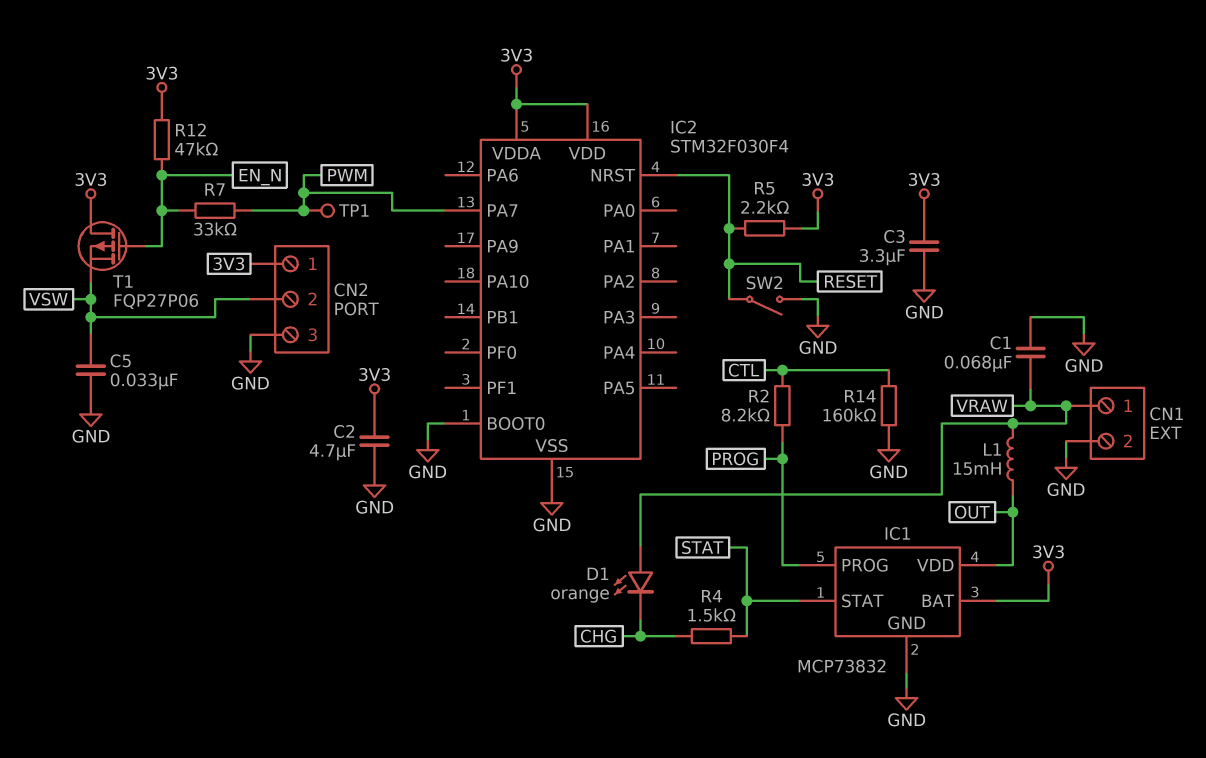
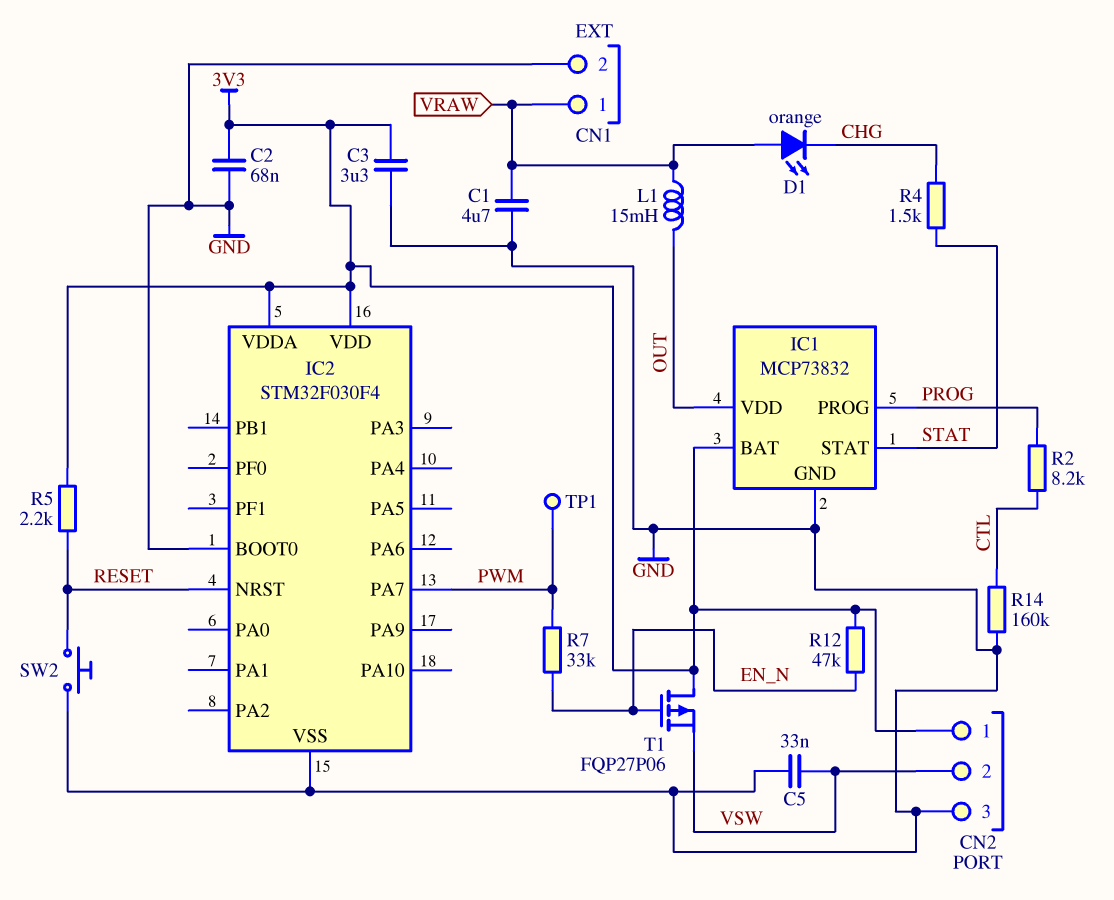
C1: 68nF (GND, VRAW) -> 4.7uF (GND, VRAW)
C2: 4.7uF (3V3, GND) -> 68nF (3V3, GND)
SW2: switch (GND, RESET) -> button (GND, RESET)

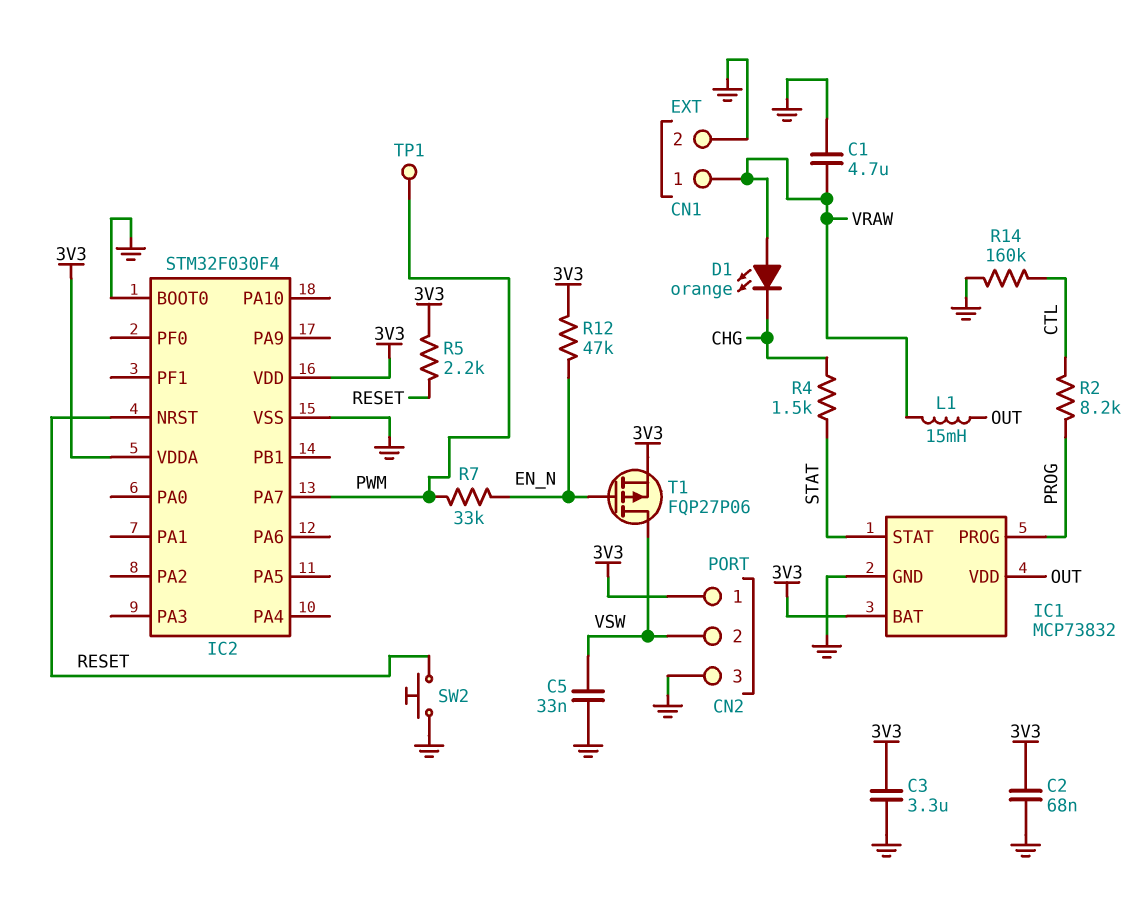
T1: PMOS FQP27P06 (G EN_N, D 3V3, S VSW) -> PMOS FQP27P06 (G EN_N, D VSW, S 3V3)

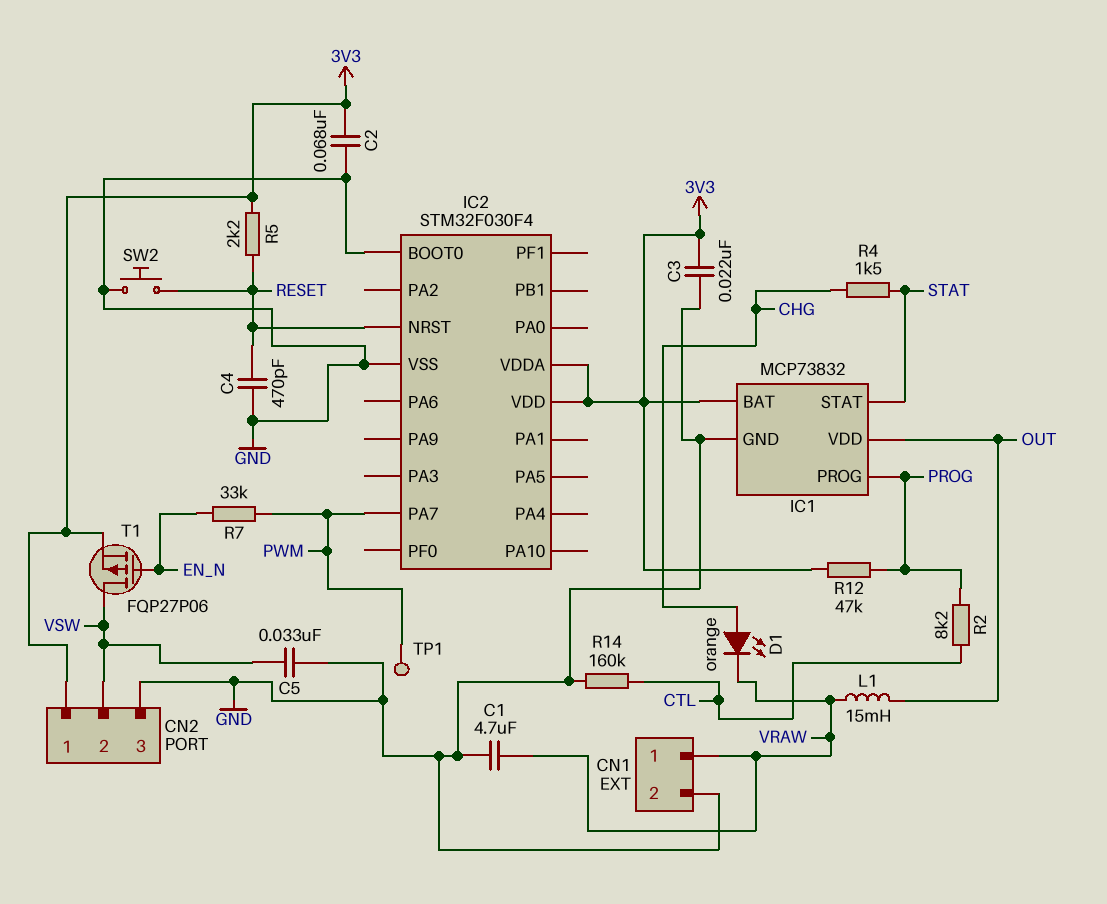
C3: 3.3uF (3V3, GND) -> 22nF (3V3, GND)
C4: none -> 470pF (GND, RESET)
D1: LED orange (A VRAW, K CHG) -> LED orange (A CHG, K VRAW)
R12: 47k (3V3, EN_N) -> 47k (3V3, PROG)

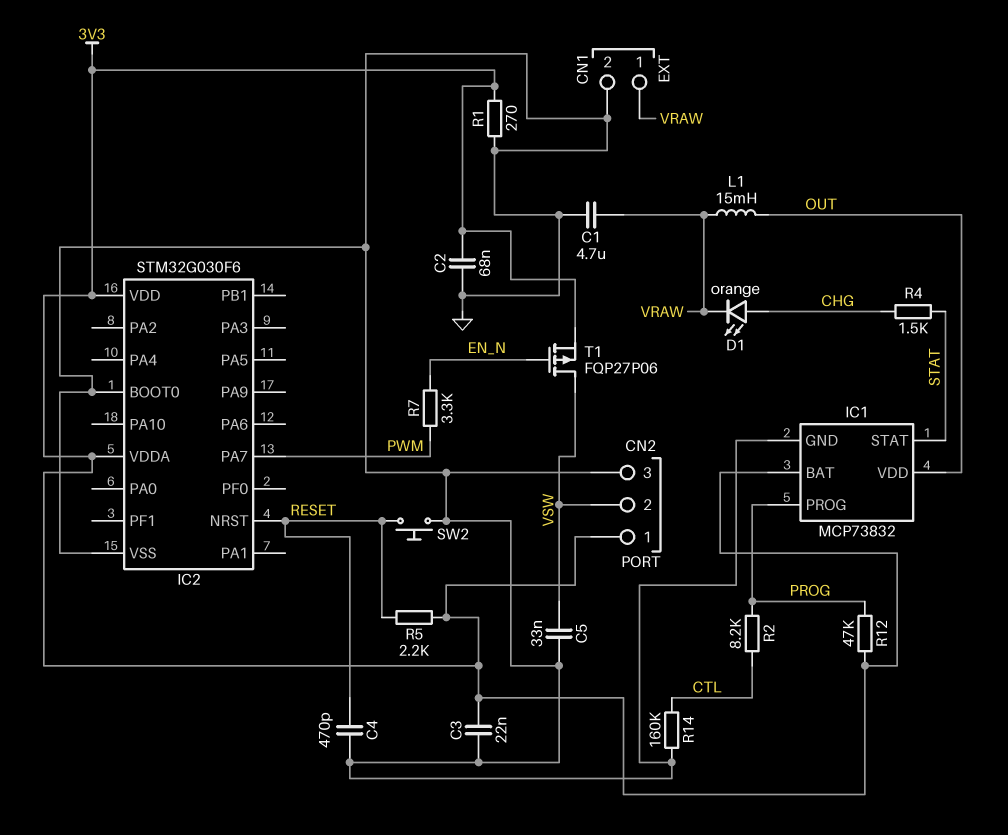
IC2: STM32F030F4 -> STM32G030F6
R1: none -> 270 (3V3, GND)
R7: 33k (EN_N, PWM) -> 3.3k (EN_N, PWM)
TP1: test point (PWM) -> none

